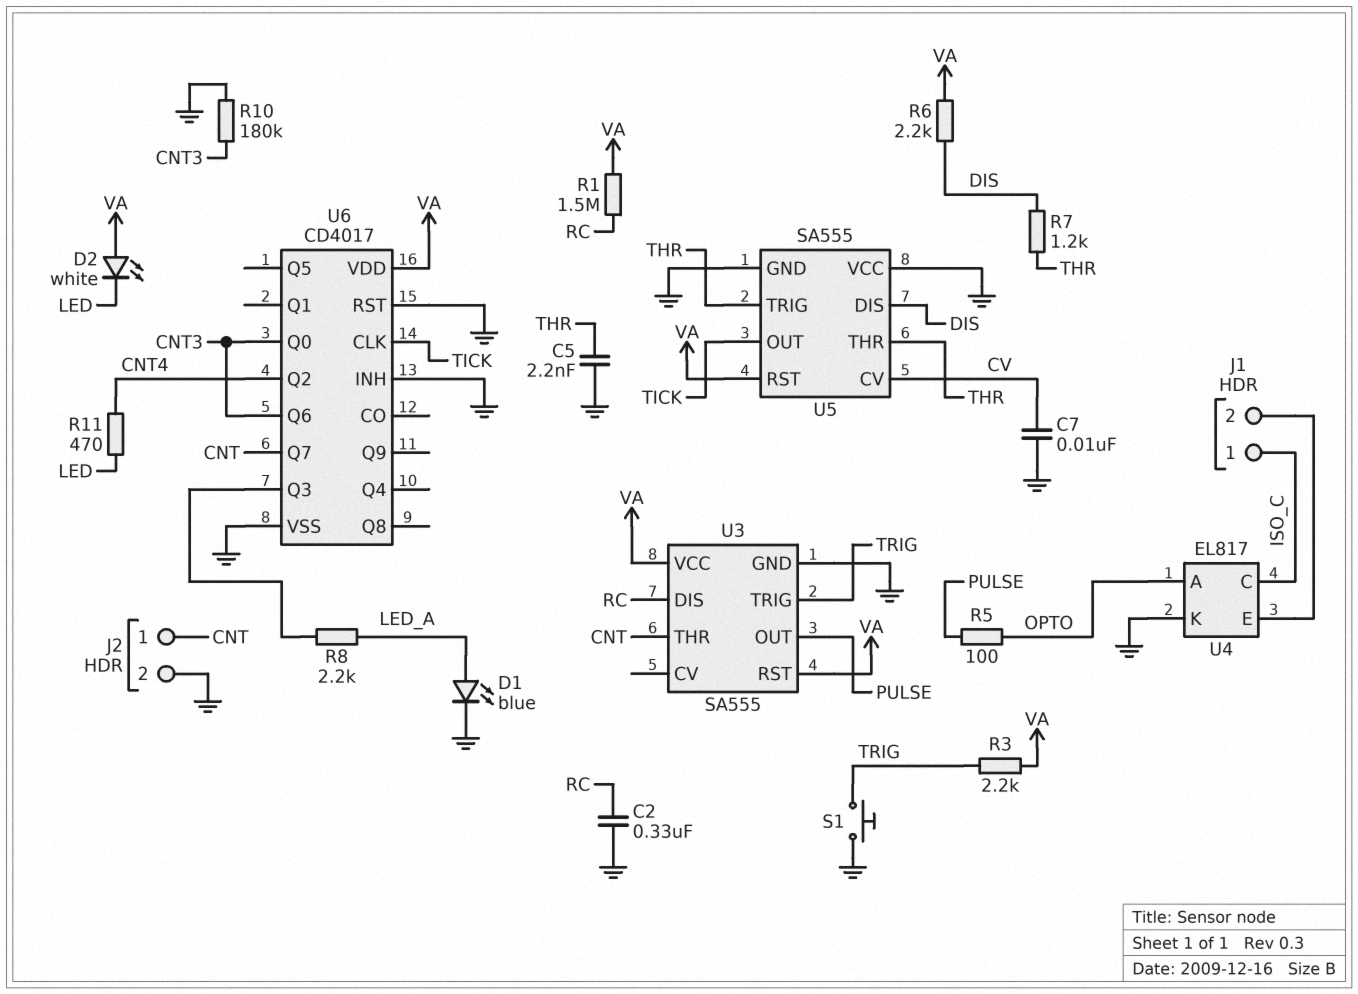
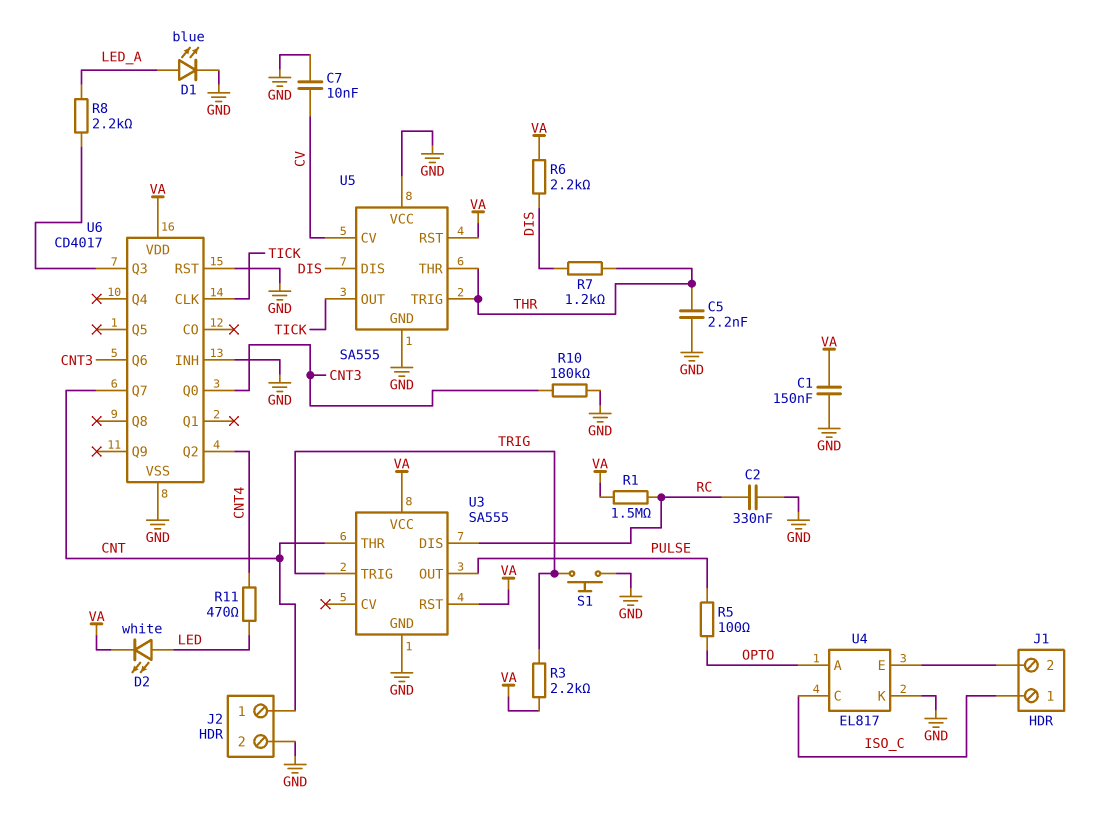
C1: none -> 150nF (GND, VA)
D2: LED white (A VA, K LED) -> LED white (A LED, K VA)

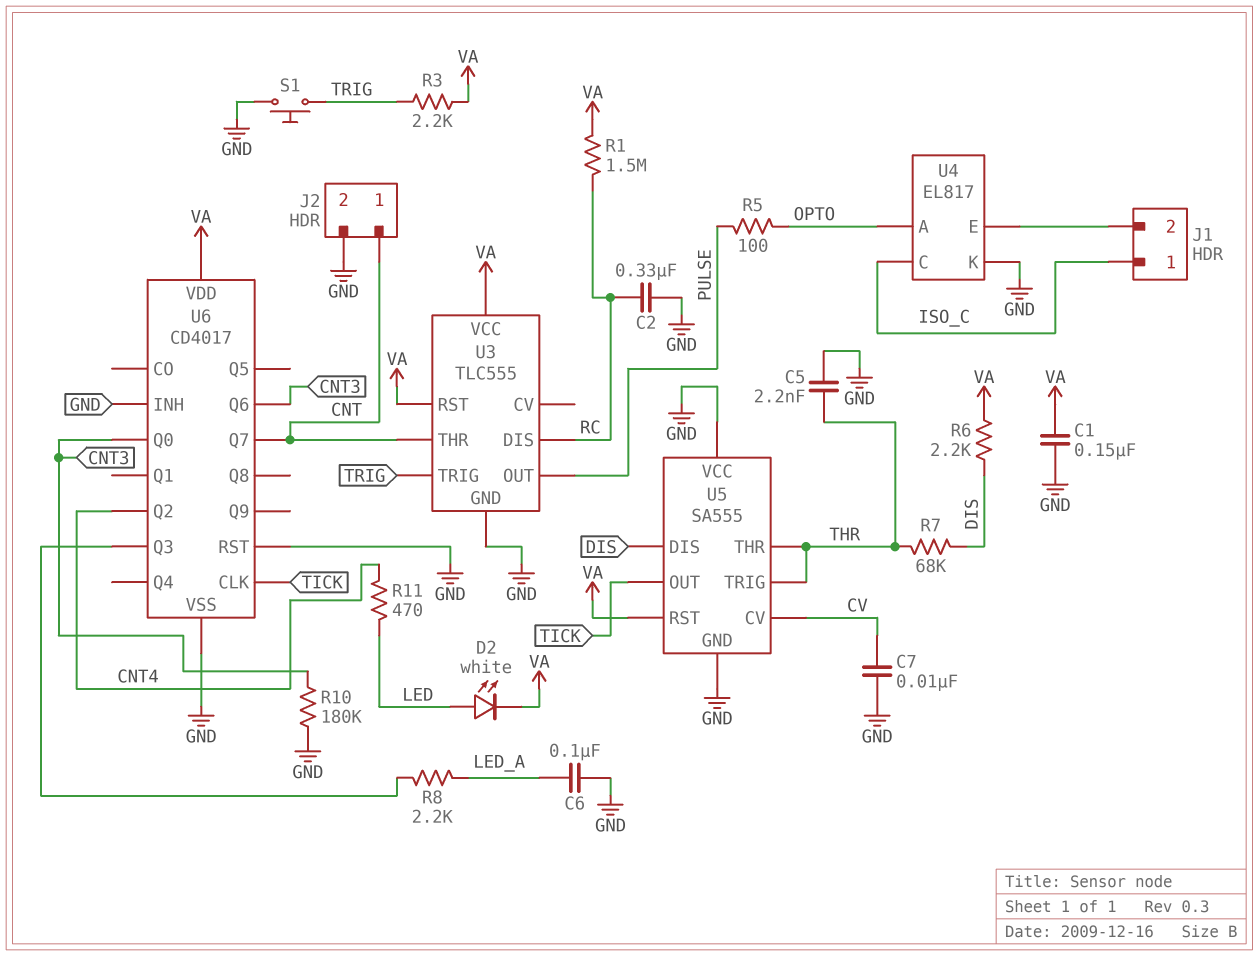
C6: none -> 100nF (GND, LED_A)
D1: LED blue (A LED_A, K GND) -> none
R7: 1.2k (DIS, THR) -> 68k (DIS, THR)
U3: SA555 -> TLC555

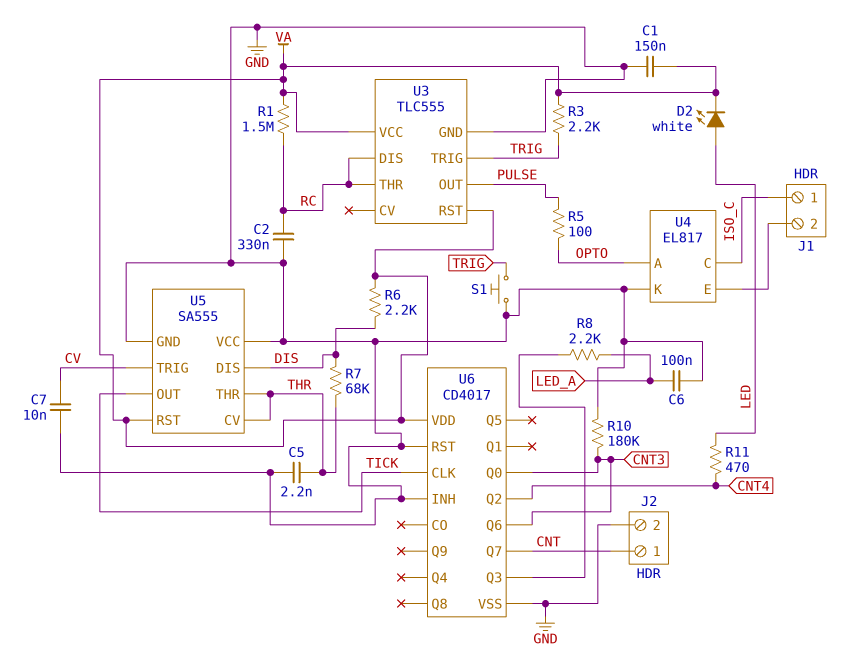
U3 pin THR: CNT -> RC
U5 pin CV: CV -> THR
U5 pin TRIG: THR -> CV

